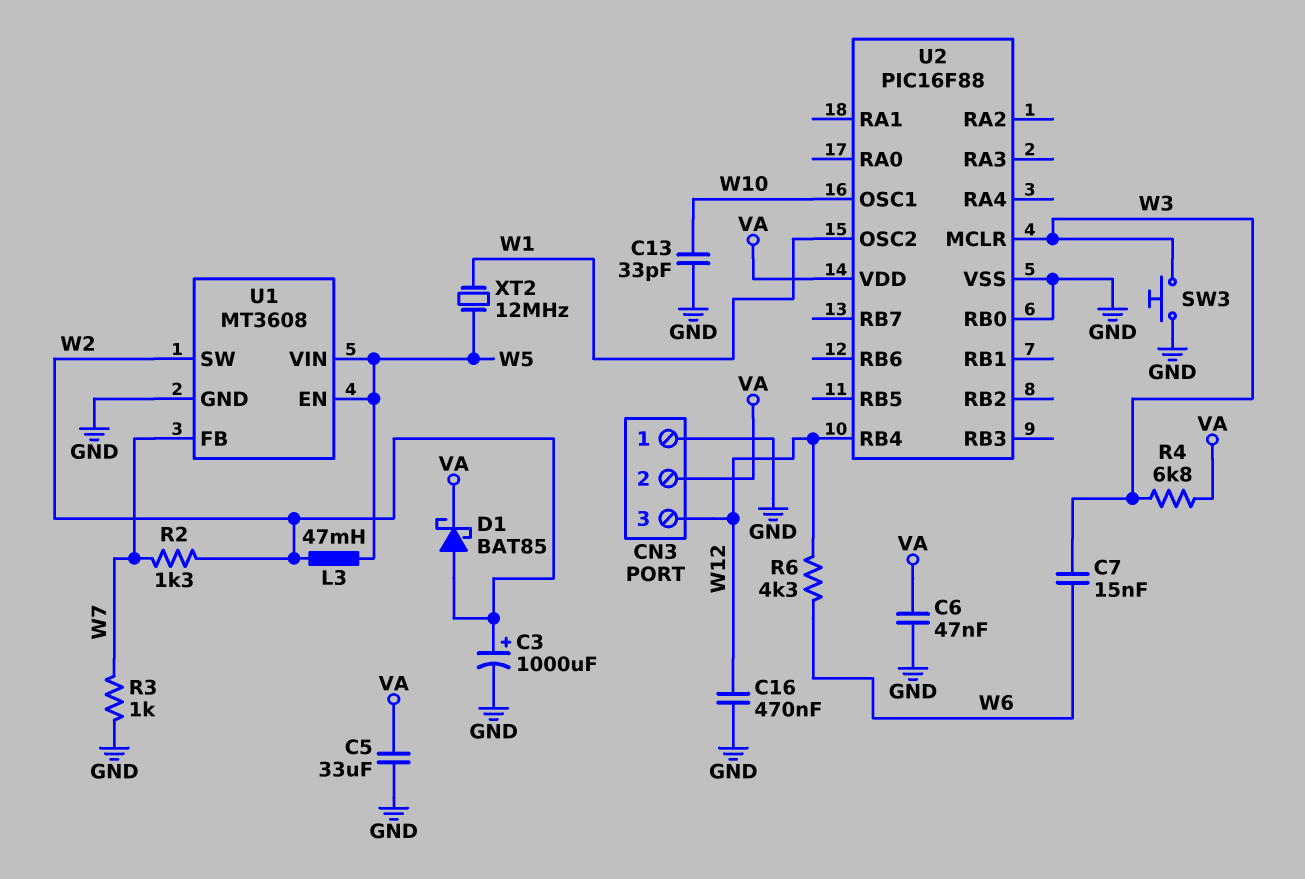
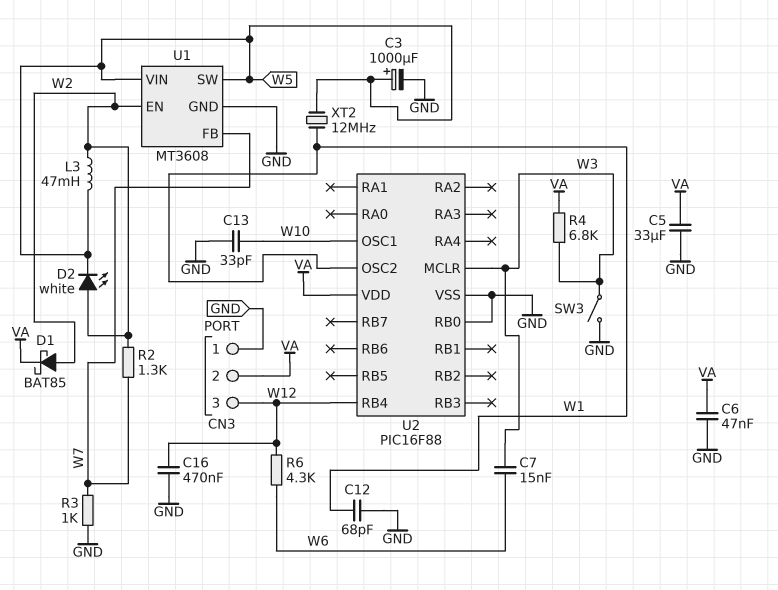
C3: 1000uF (plus W2, minus GND) -> 1000uF (plus W5, minus GND)
C12: none -> 68pF (GND, W1)
D2: none -> LED white (A W2, K W5)
SW3: button (GND, W3) -> switch (GND, W3)
U1 pin EN: W5 -> W2
U1 pin SW: W2 -> W5

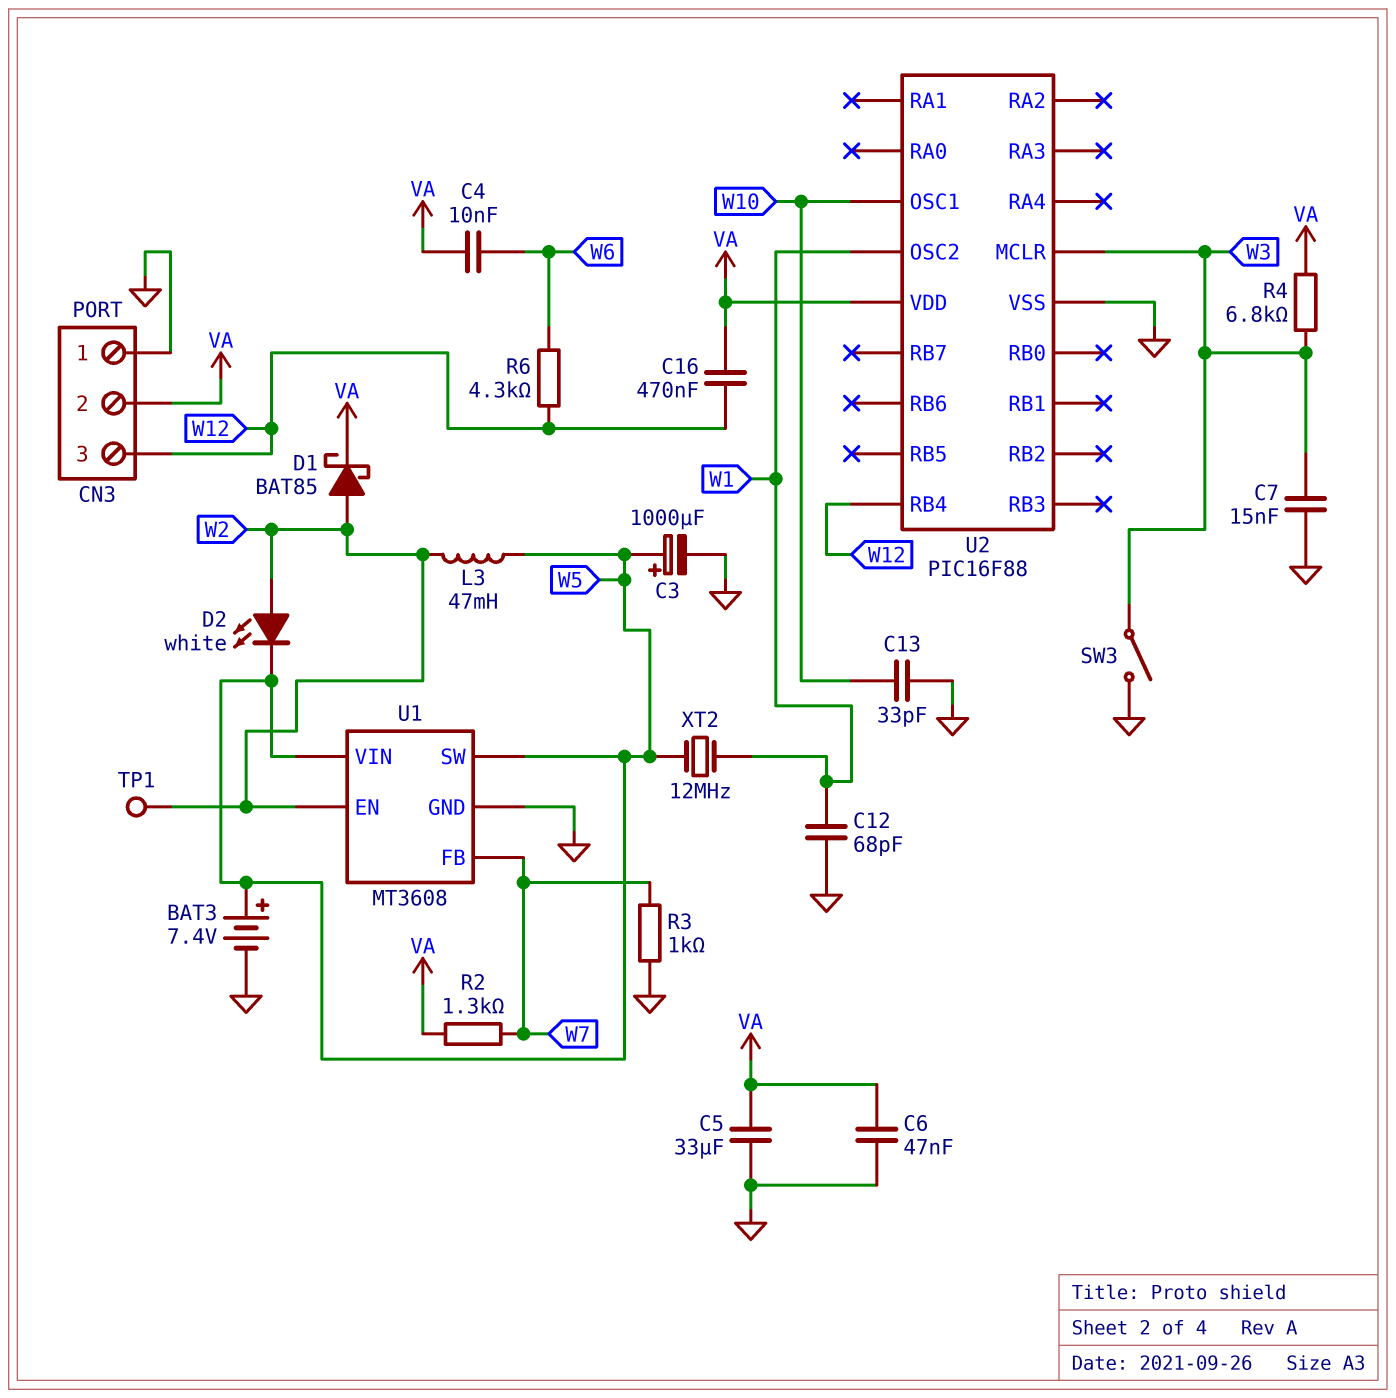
BAT3: none -> 7.4V (plus W5, minus GND)
C4: none -> 10nF (VA, W6)
C7: 15nF (W3, W6) -> 15nF (GND, W3)
C16: 470nF (GND, W12) -> 470nF (VA, W12)
R2: 1.3k (W2, W7) -> 1.3k (VA, W7)
TP1: none -> test point (W2)
U2 pin RB0: GND -> none

